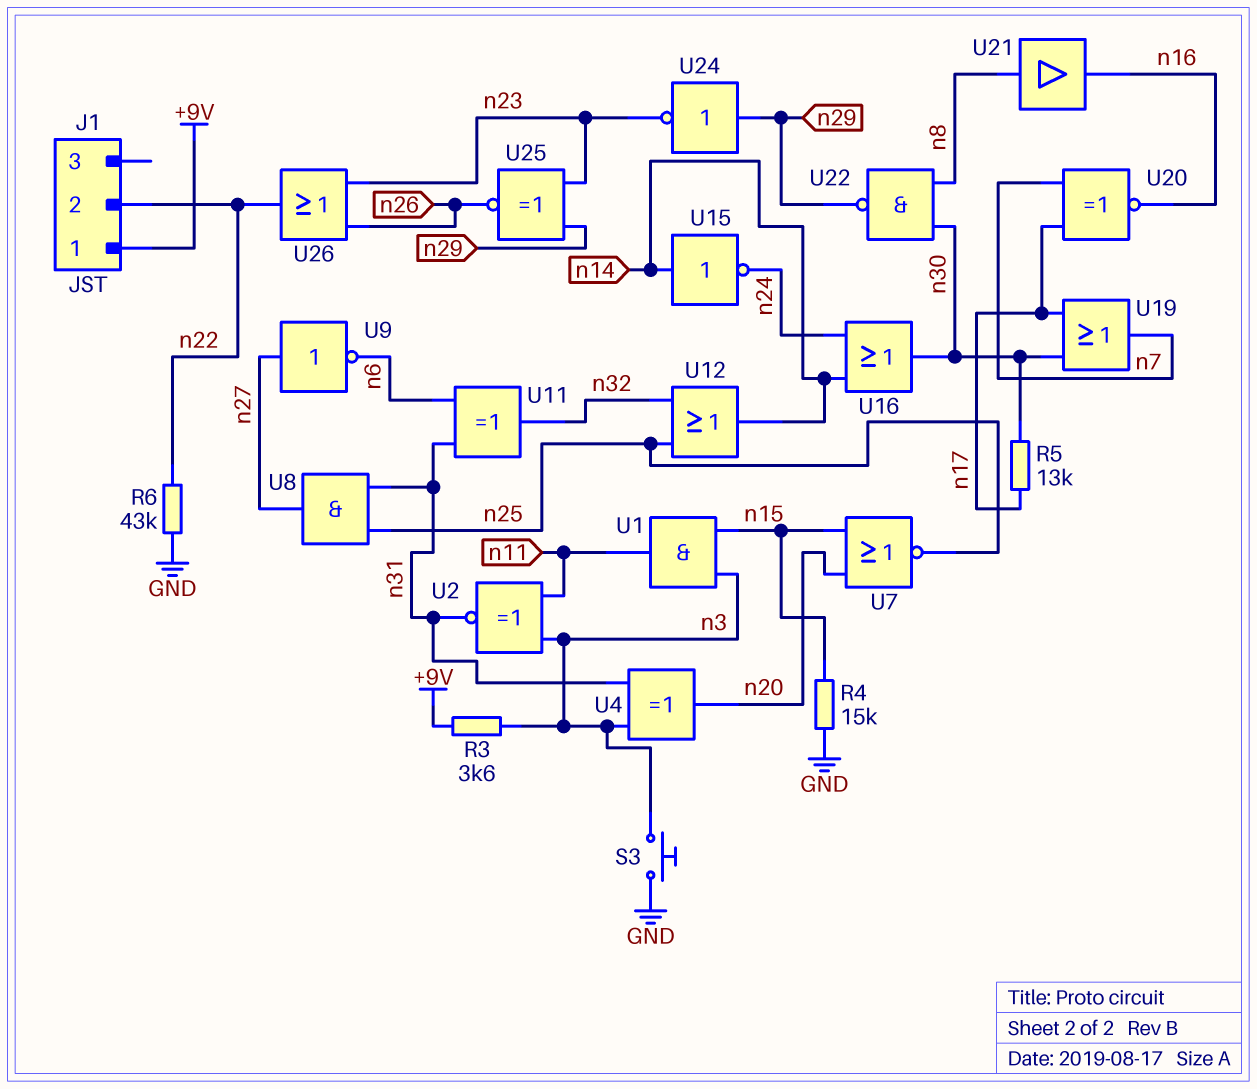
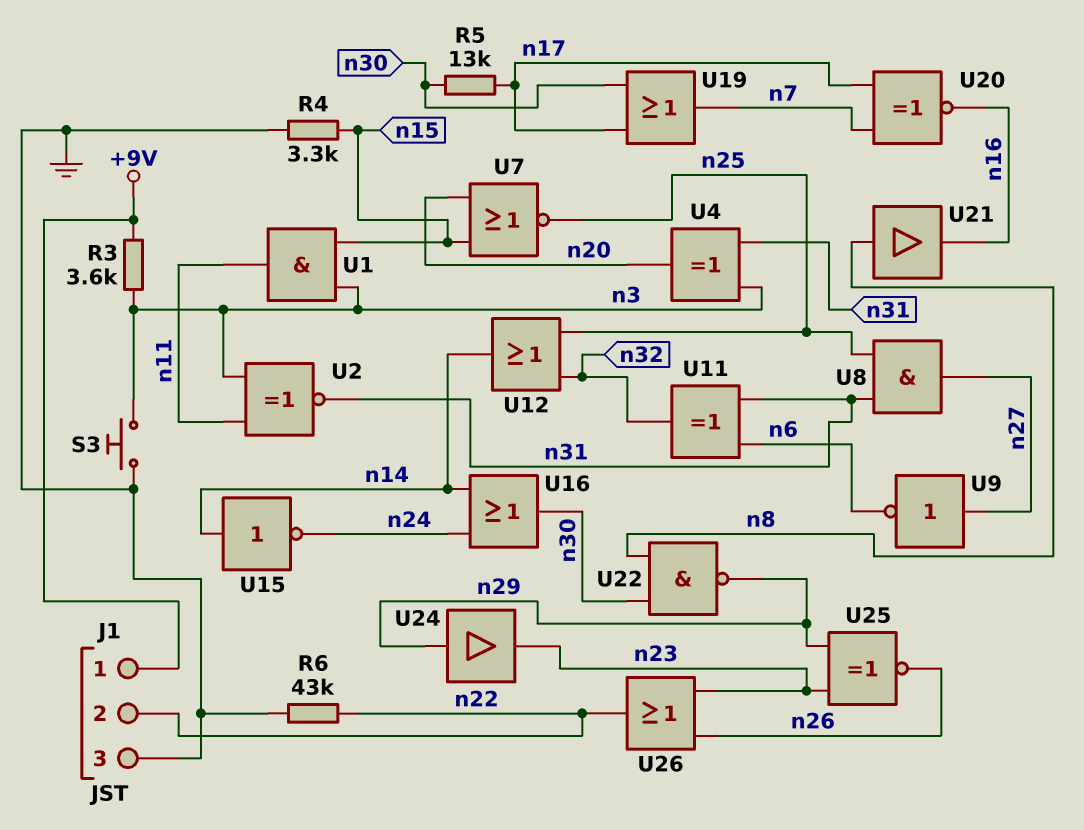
J1 pin 3: none -> GND
R4: 15k (GND, n15) -> 3.3k (GND, n15)
U24: NOT (in n29, out n23) -> buffer (in n29, out n23)

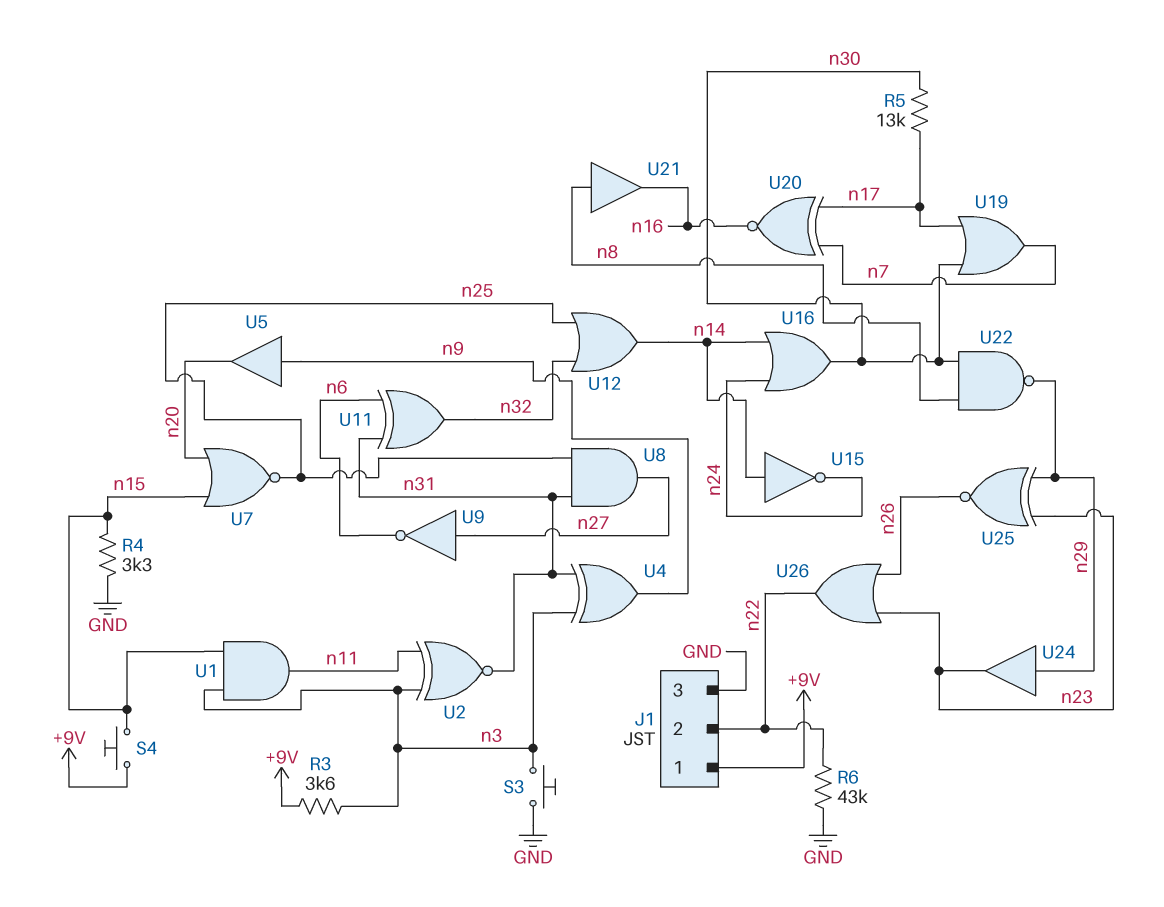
S4: none -> button (+9V, n15)
U4: XOR (in n3, in n31, out n20) -> XOR (in n3, in n31, out n9)
U5: none -> buffer (in n9, out n20)

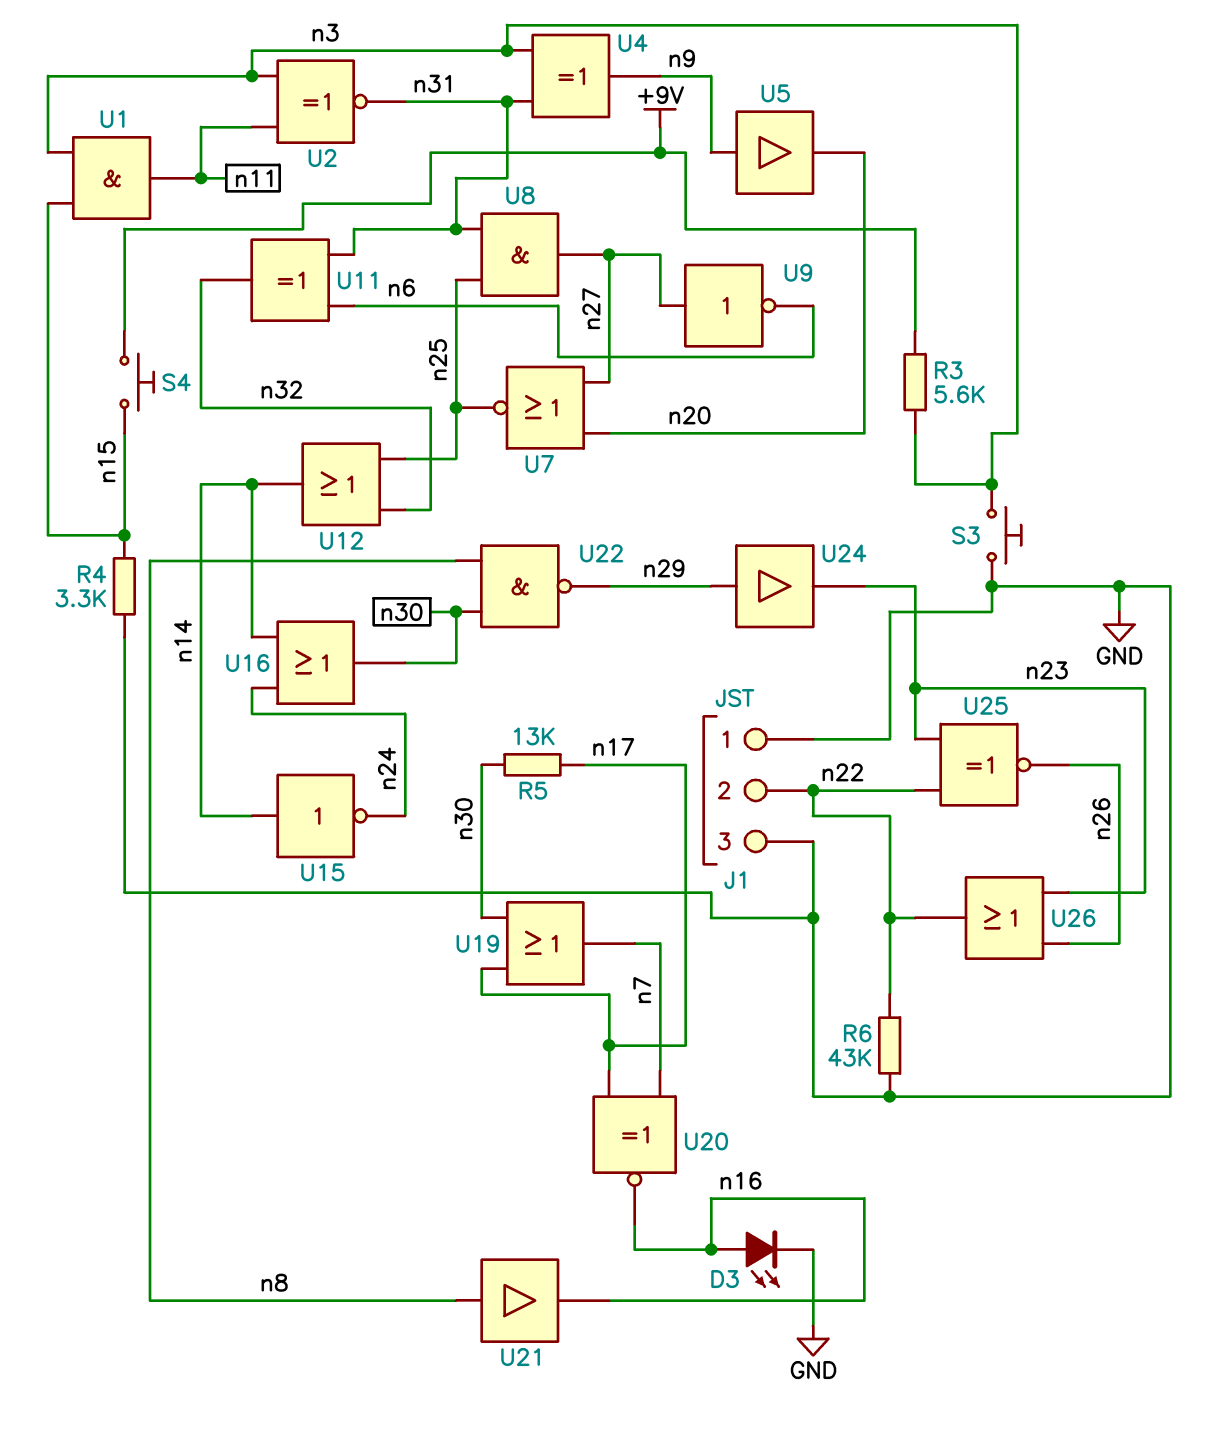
D3: none -> LED (A n16, K GND)
J1 pin 1: +9V -> GND
R3: 3.6k (+9V, n3) -> 5.6k (+9V, n3)
U7: NOR (in n15, in n20, out n25) -> NOR (in n20, in n27, out n25)
U25: XNOR (in n23, in n29, out n26) -> XNOR (in n22, in n23, out n26)

